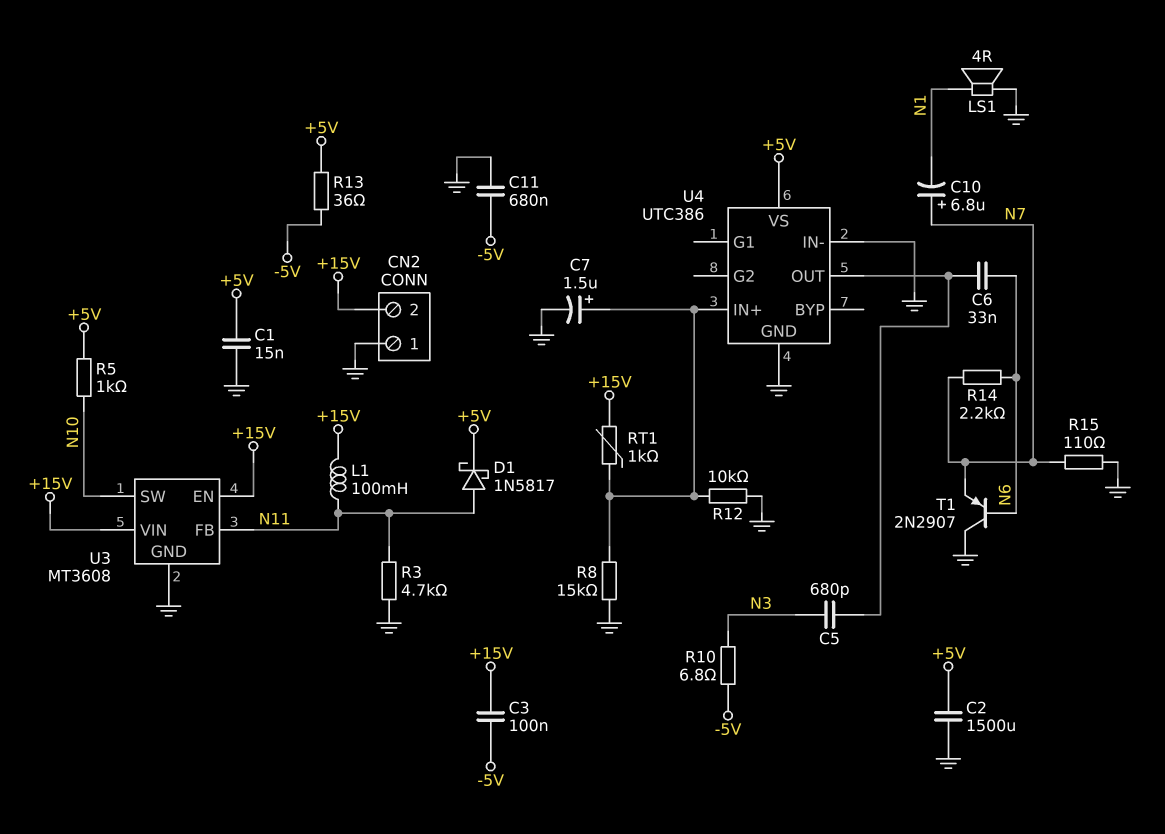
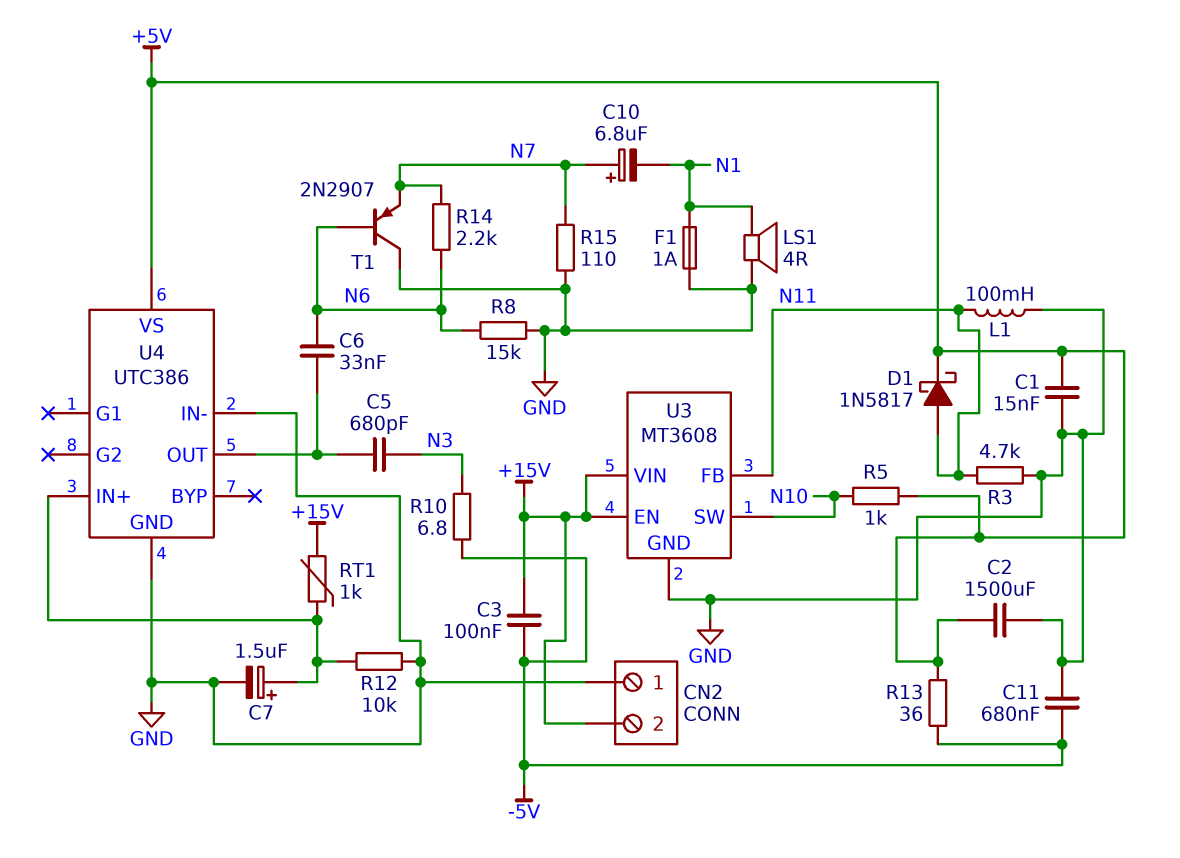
F1: none -> 1A (GND, N1)
L1: 100mH (+15V, N11) -> 100mH (GND, N11)
R8: 15k (GND, U4/IN+) -> 15k (GND, N6)

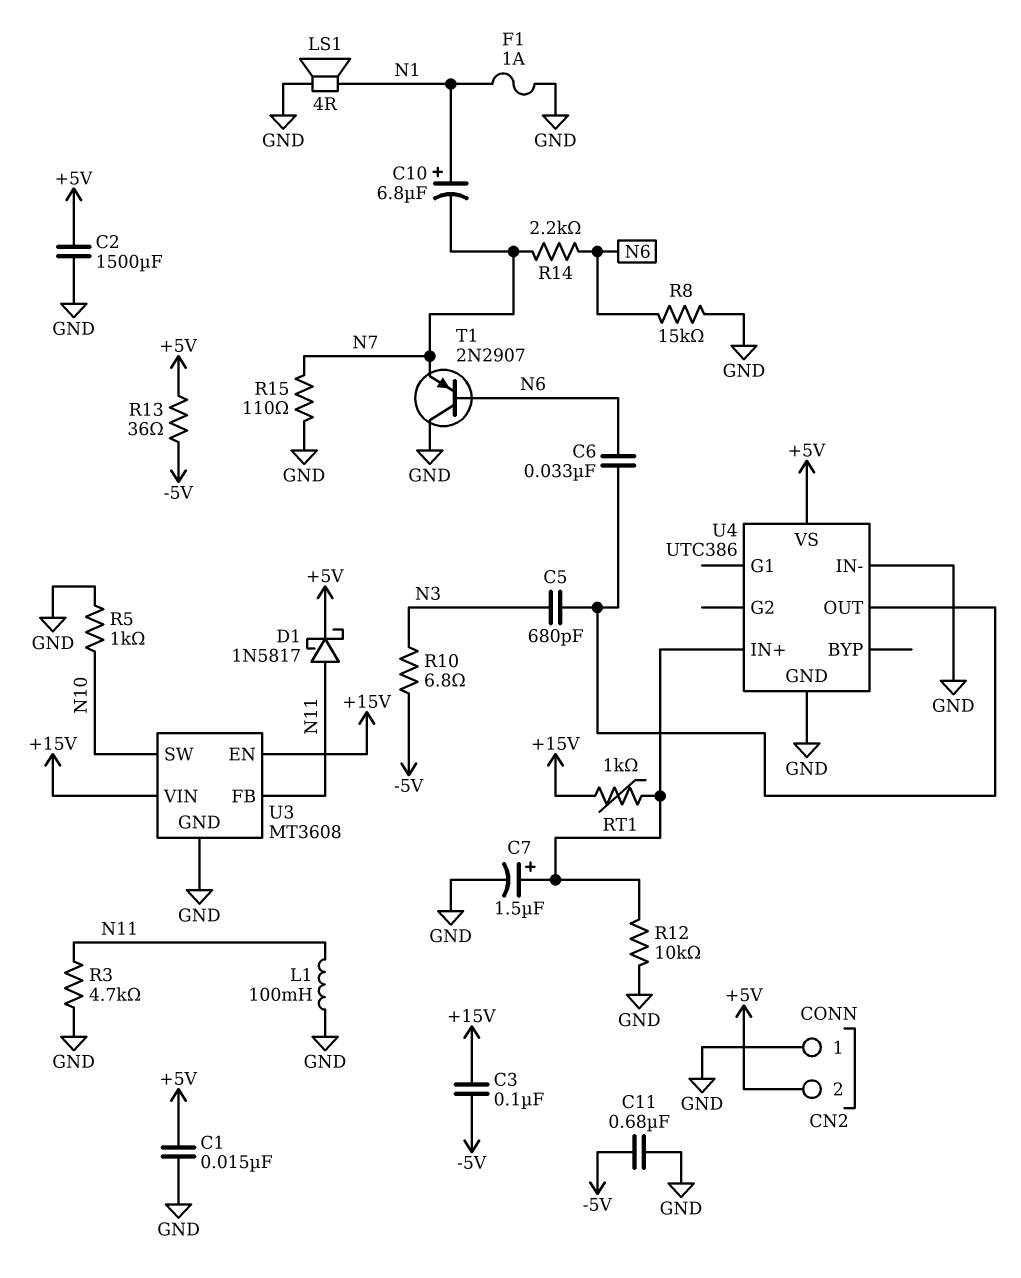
C10: 6.8uF (plus N7, minus N1) -> 6.8uF (plus N1, minus N7)
CN2 pin 2: +15V -> +5V
R5: 1k (+5V, N10) -> 1k (GND, N10)

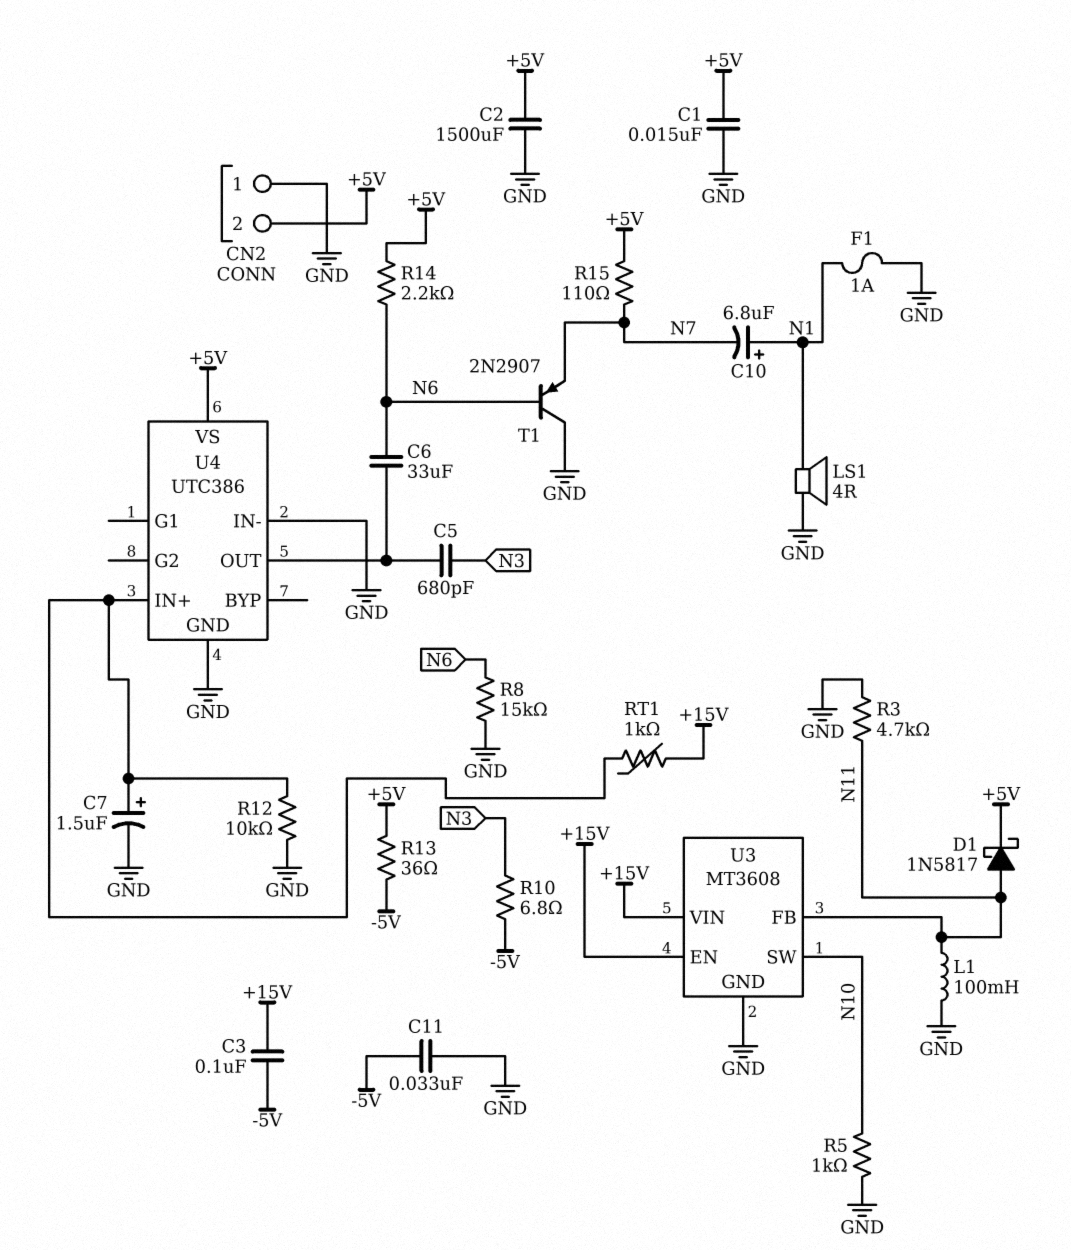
C6: 33nF (N6, U4/OUT) -> 33uF (N6, U4/OUT)
C11: 680nF (-5V, GND) -> 33nF (-5V, GND)
R14: 2.2k (N6, N7) -> 2.2k (+5V, N6)
R15: 110 (GND, N7) -> 110 (+5V, N7)

